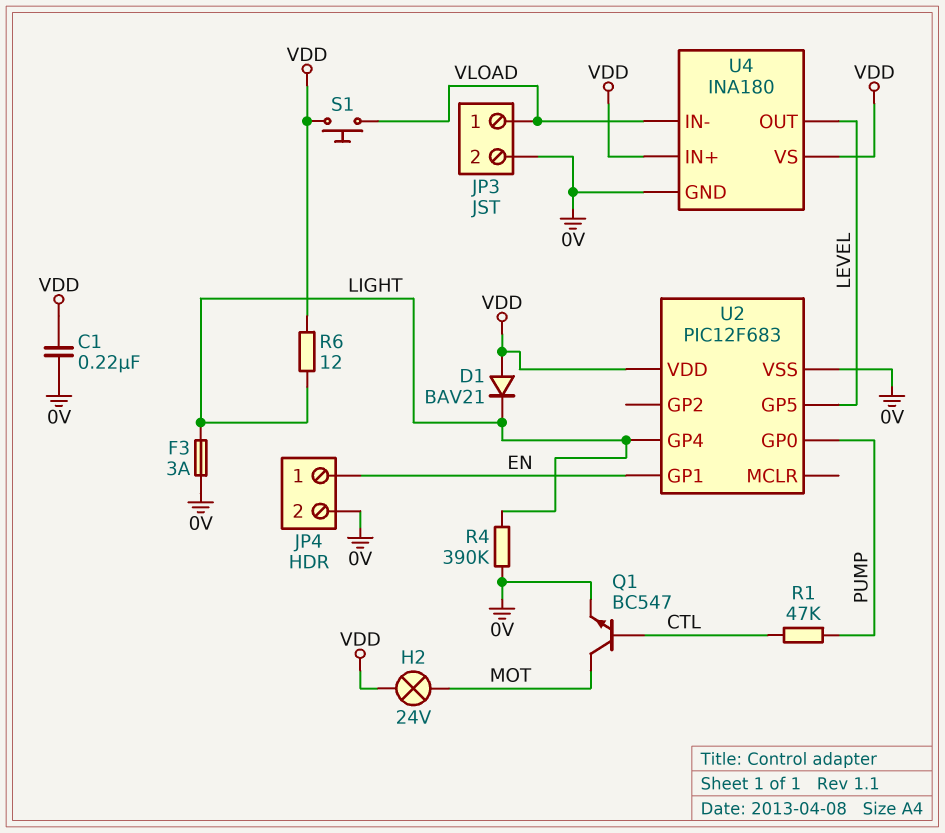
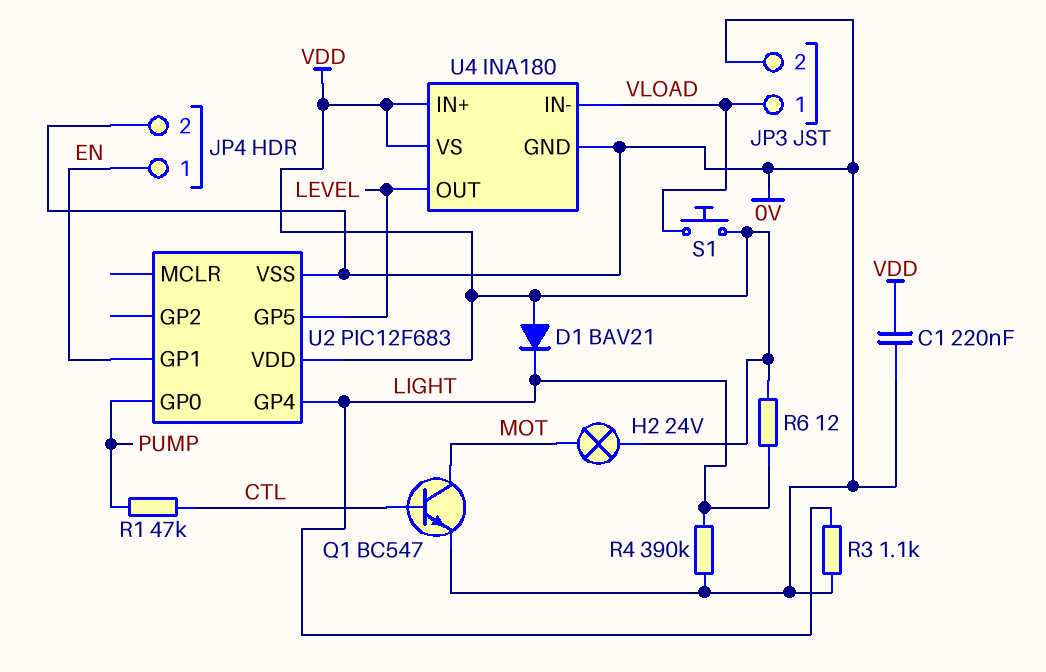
F3: 3A (0V, LIGHT) -> none
R3: none -> 1.1k (0V, LIGHT)

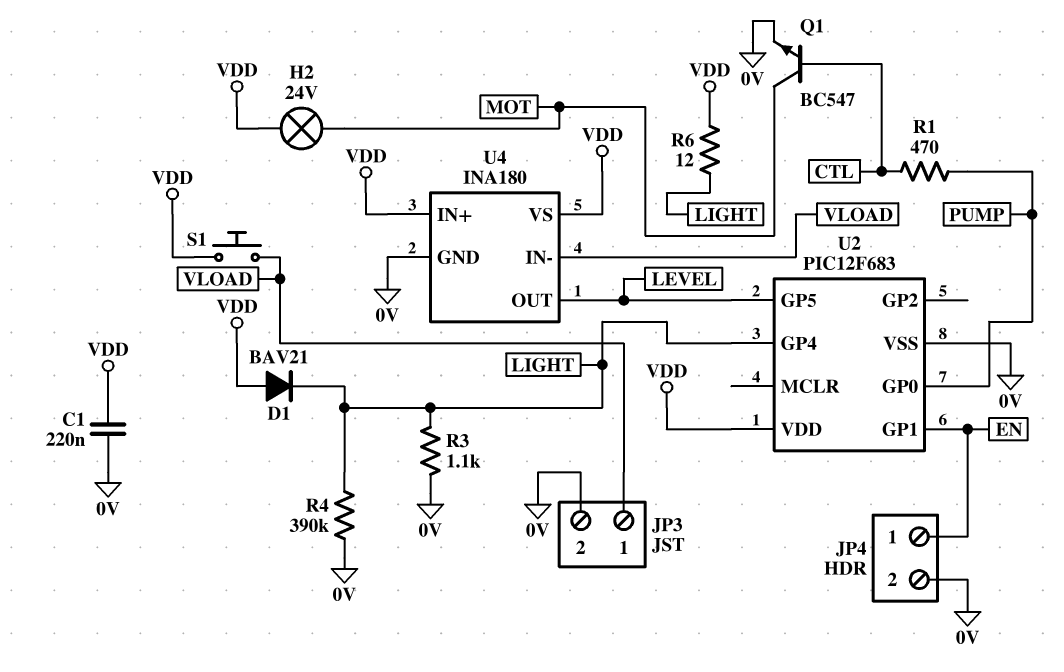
R1: 47k (CTL, PUMP) -> 470 (CTL, PUMP)

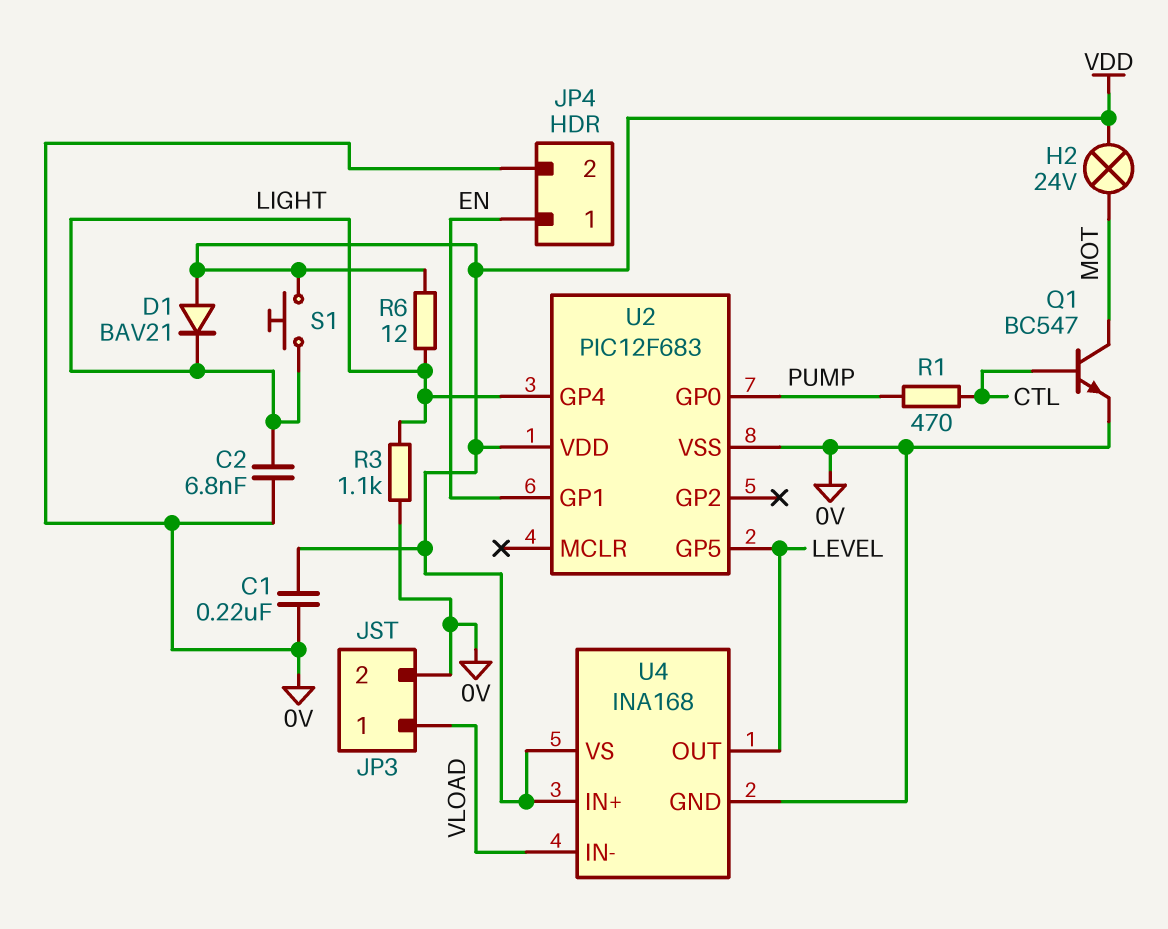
C2: none -> 6.8nF (0V, LIGHT)
R4: 390k (0V, LIGHT) -> none
S1: button (VDD, VLOAD) -> button (LIGHT, VDD)
U4: INA180 -> INA168

